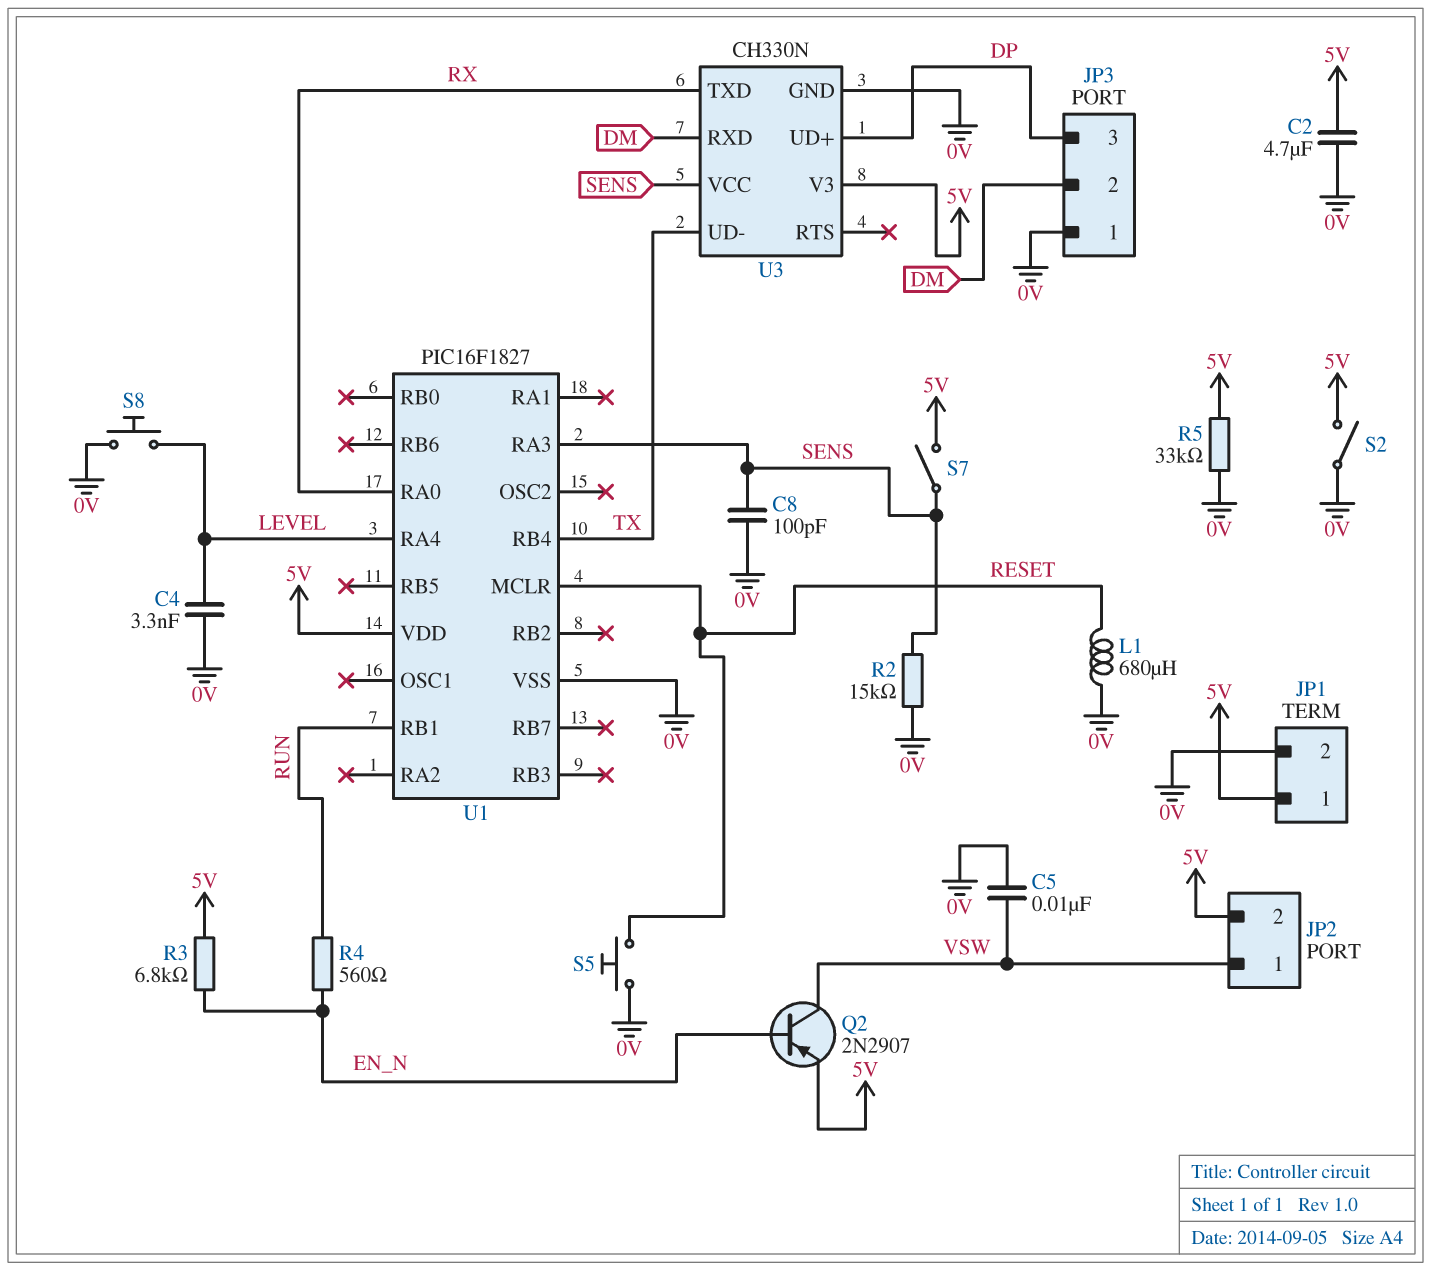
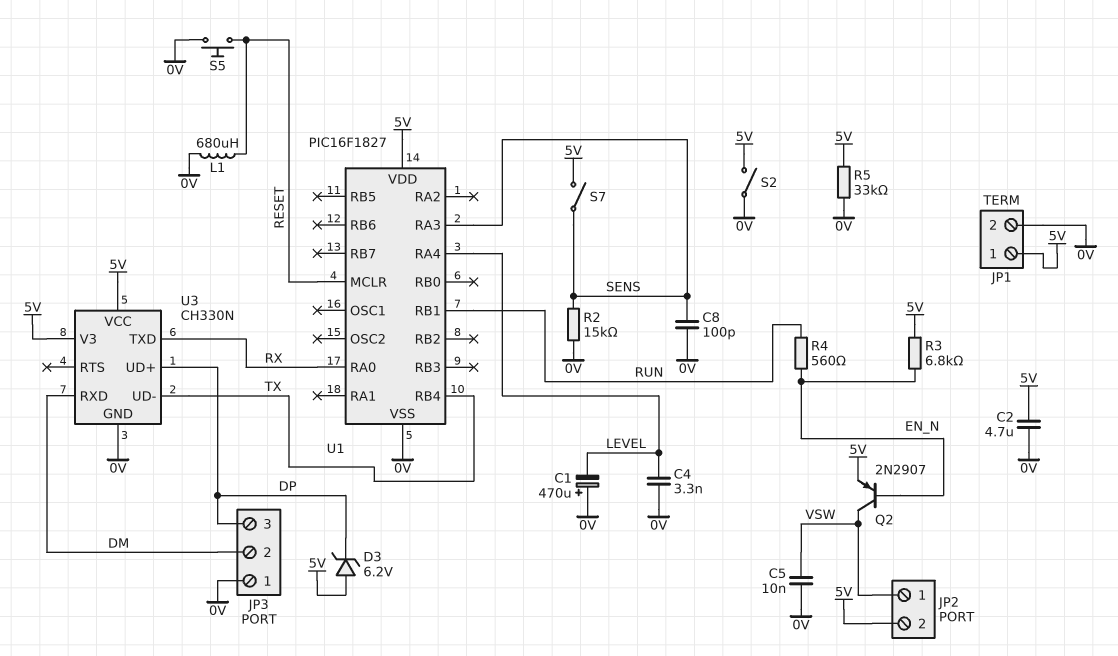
C1: none -> 470uF (plus 0V, minus LEVEL)
D3: none -> zener 6.2V (A 5V, K DP)
S8: button (0V, LEVEL) -> none
U3 pin VCC: SENS -> 5V

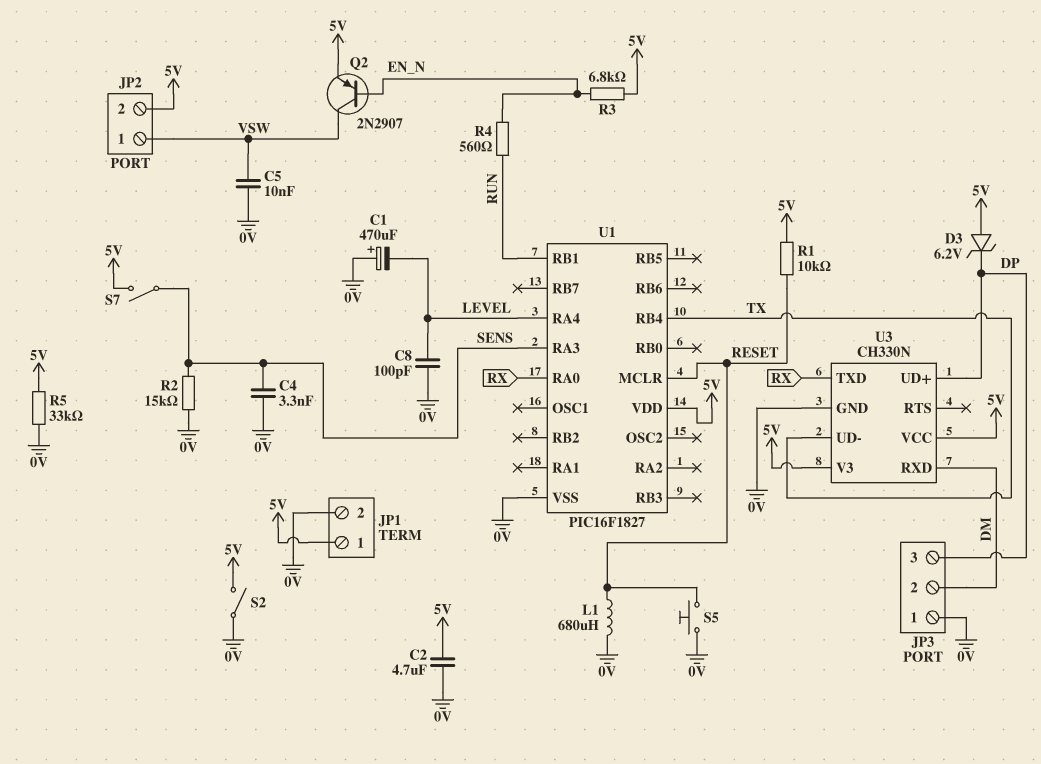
C4: 3.3nF (0V, LEVEL) -> 3.3nF (0V, SENS)
C8: 100pF (0V, SENS) -> 100pF (0V, LEVEL)
R1: none -> 10k (5V, RESET)

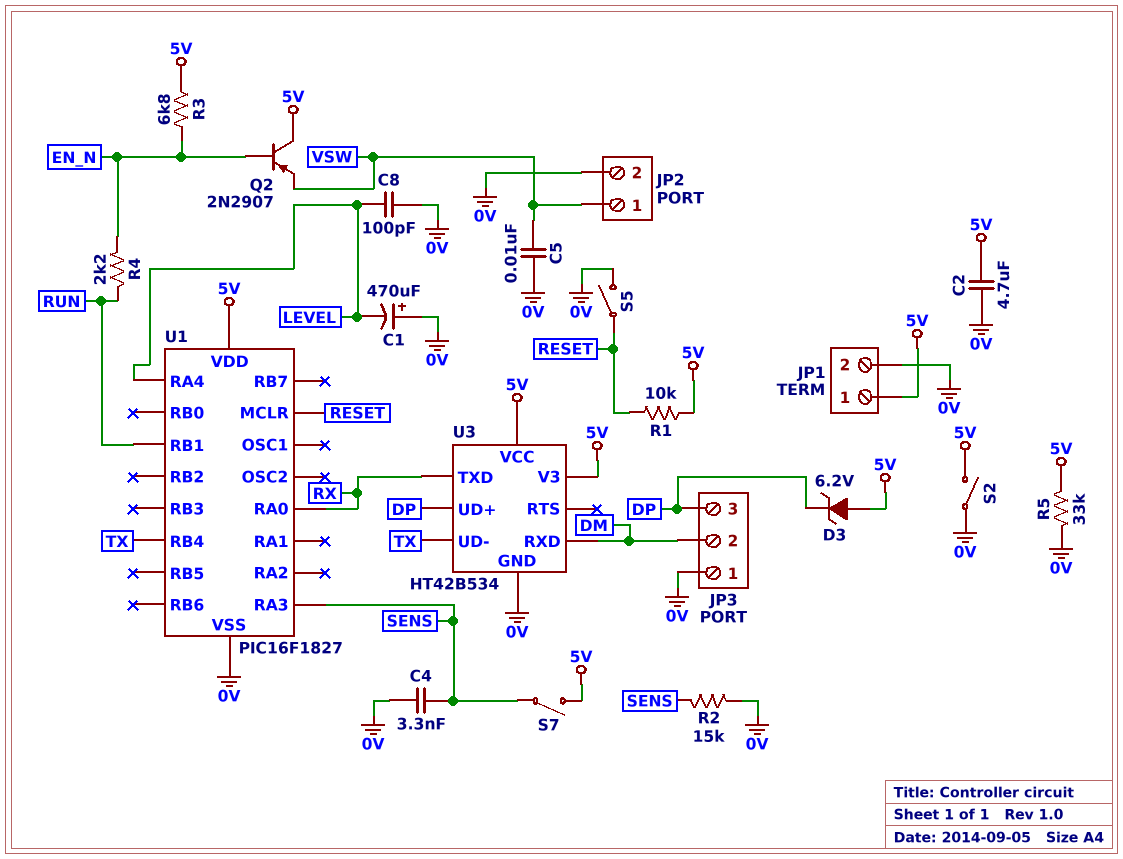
JP2 pin 2: 5V -> 0V
L1: 680uH (0V, RESET) -> none
Q2: PNP 2N2907 (B EN_N, C VSW, E 5V) -> PNP 2N2907 (B EN_N, C 5V, E VSW)
R4: 560 (EN_N, RUN) -> 2.2k (EN_N, RUN)
S5: button (0V, RESET) -> switch (0V, RESET)
U3: CH330N -> HT42B534

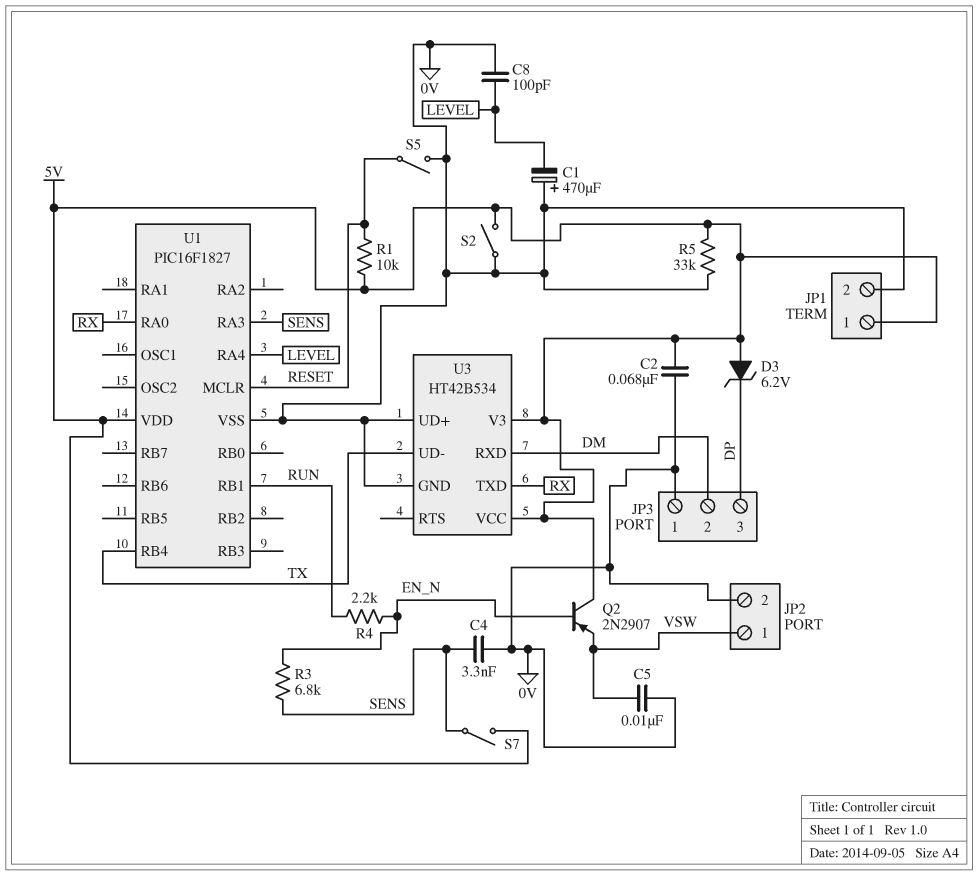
C2: 4.7uF (0V, 5V) -> 68nF (0V, 5V)
R2: 15k (0V, SENS) -> none
R3: 6.8k (5V, EN_N) -> 6.8k (EN_N, SENS)
U3 pin UD+: DP -> 0V

